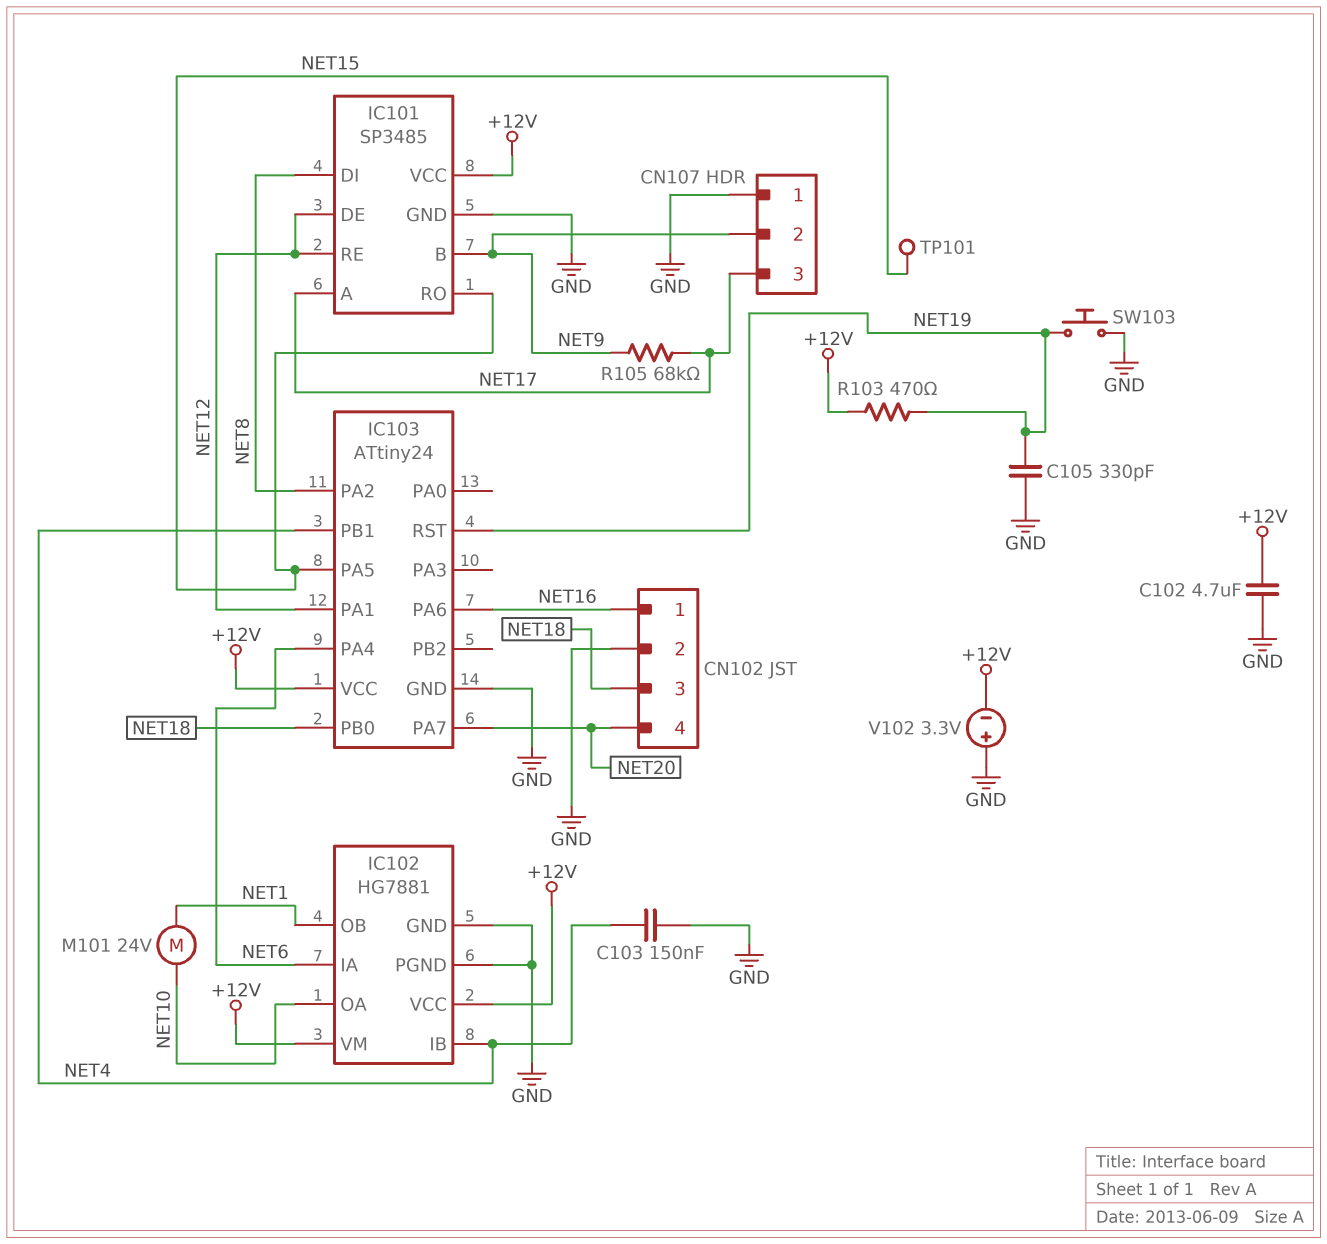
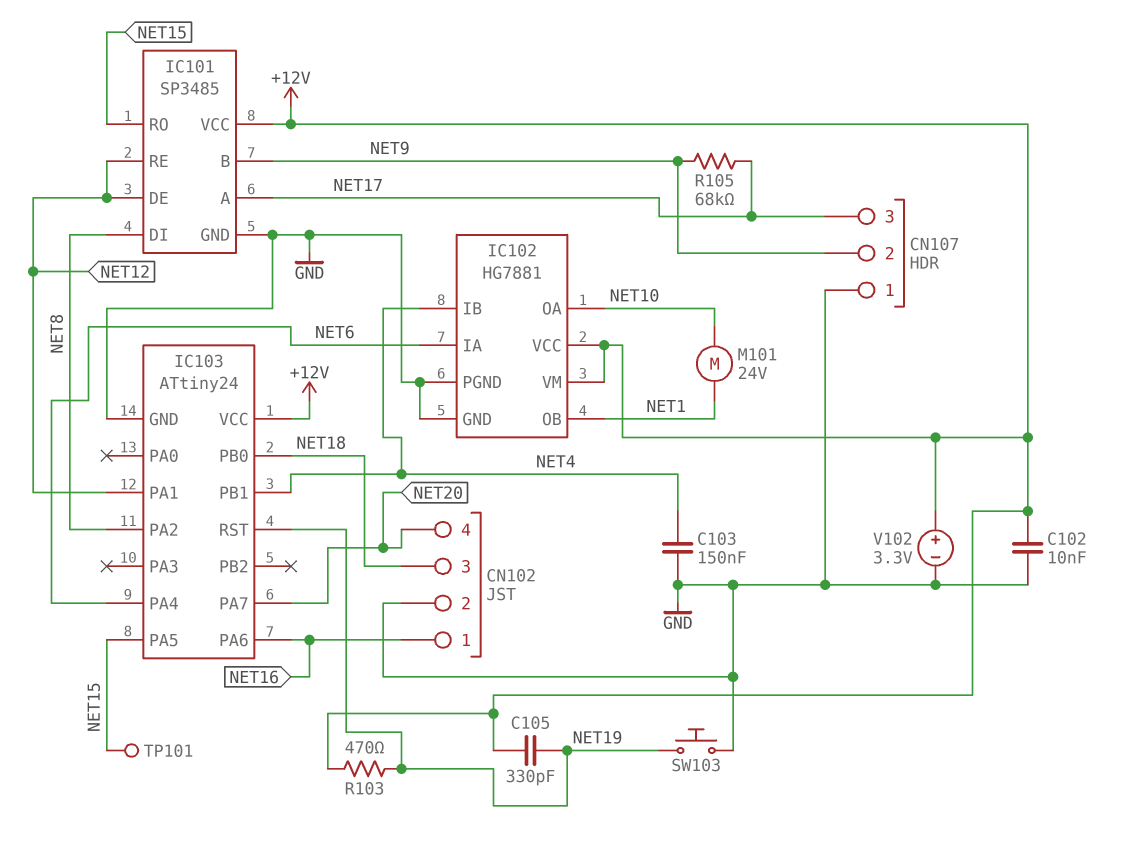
C102: 4.7uF (+12V, GND) -> 10nF (+12V, GND)
C105: 330pF (GND, NET19) -> 330pF (+12V, NET19)
V102: 3.3V (plus GND, minus +12V) -> 3.3V (plus +12V, minus GND)

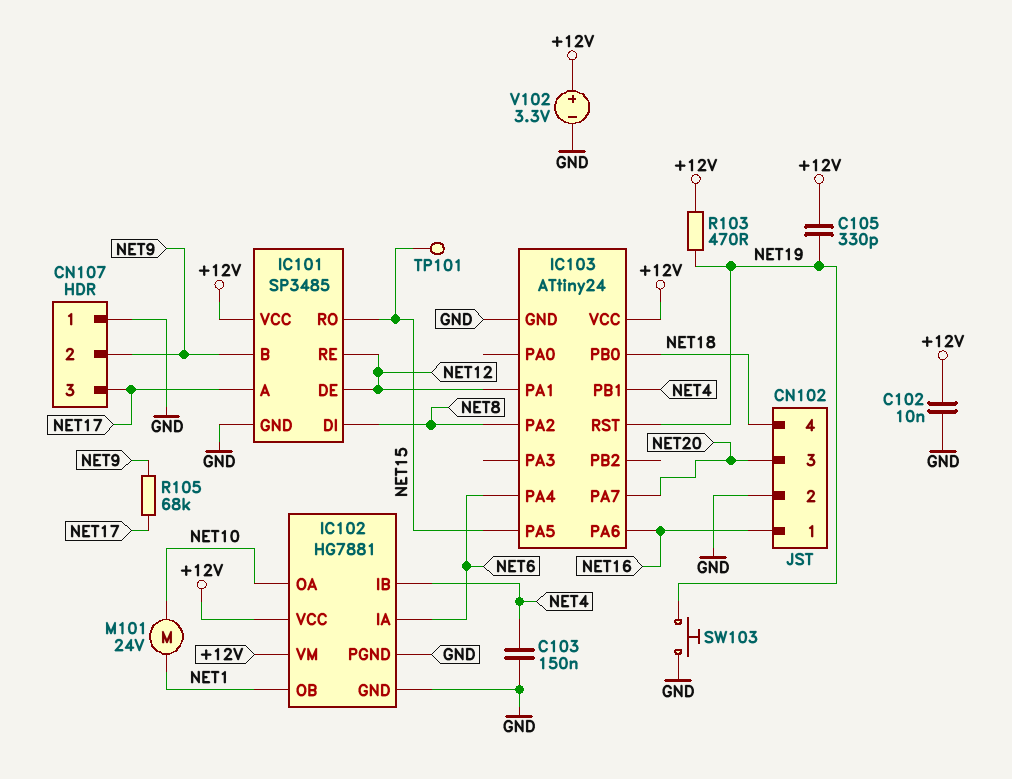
CN102 pin 3: NET18 -> NET20
CN102 pin 4: NET20 -> NET18

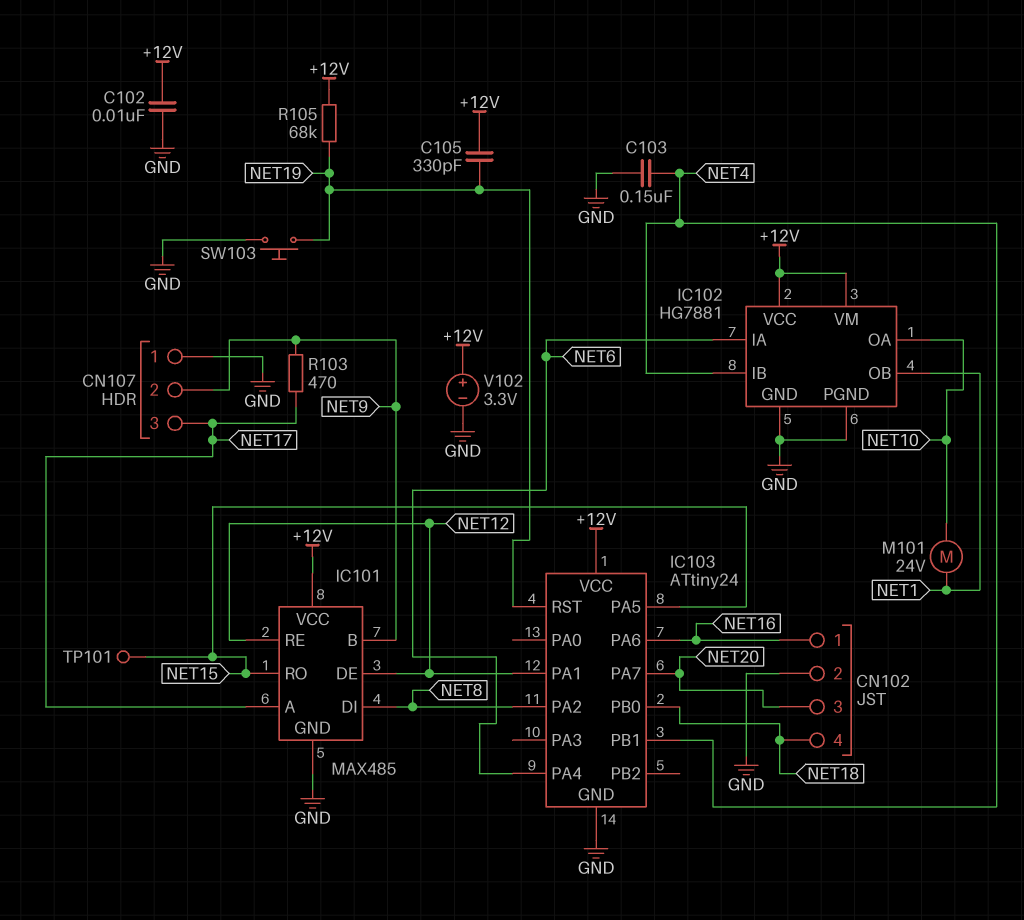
IC101: SP3485 -> MAX485
R103: 470 (+12V, NET19) -> 470 (NET9, NET17)
R105: 68k (NET9, NET17) -> 68k (+12V, NET19)

